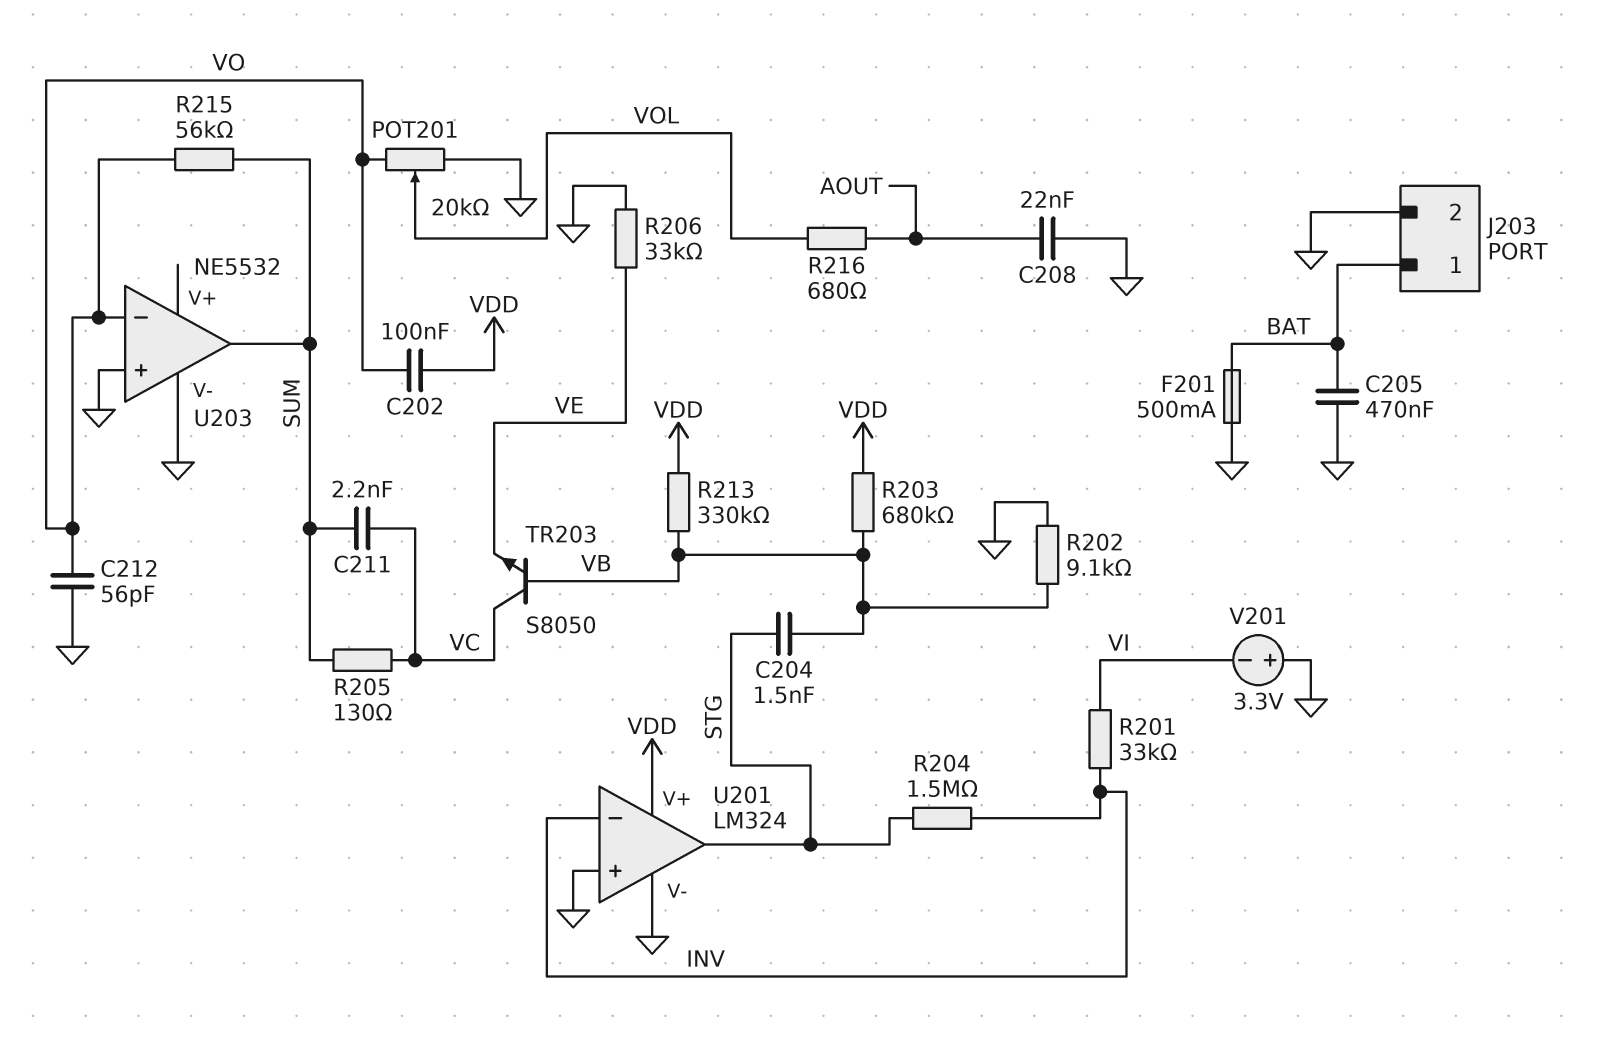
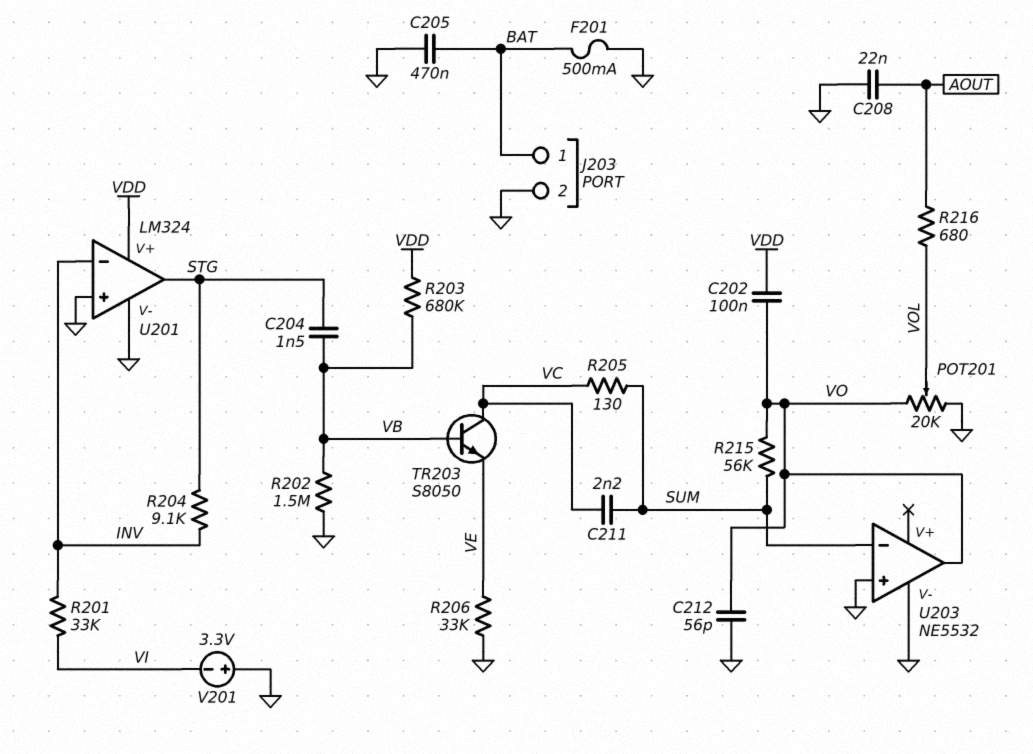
R202: 9.1k (GND, VB) -> 1.5M (GND, VB)
R204: 1.5M (INV, STG) -> 9.1k (INV, STG)
R213: 330k (VB, VDD) -> none
U203 pin in-: VO -> SUM
U203 pin out: SUM -> VO

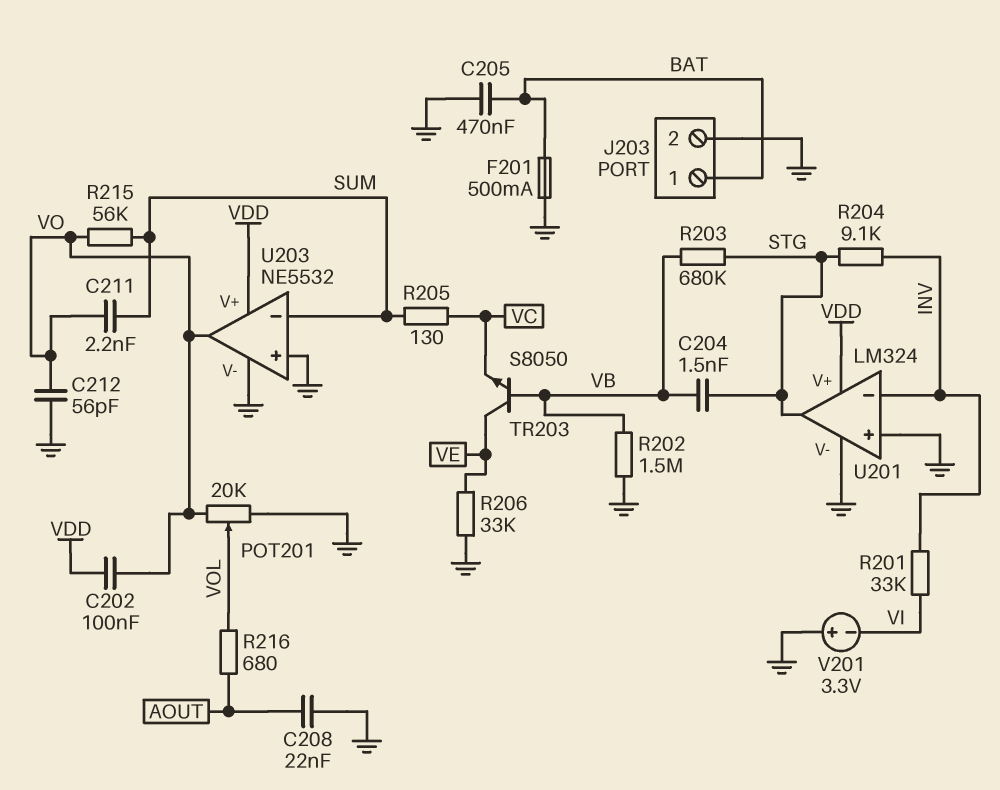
C211: 2.2nF (SUM, VC) -> 2.2nF (SUM, VO)
R203: 680k (VB, VDD) -> 680k (STG, VB)
TR203: NPN S8050 (B VB, C VC, E VE) -> NPN S8050 (B VB, C VE, E VC)
U203 pin V+: none -> VDD

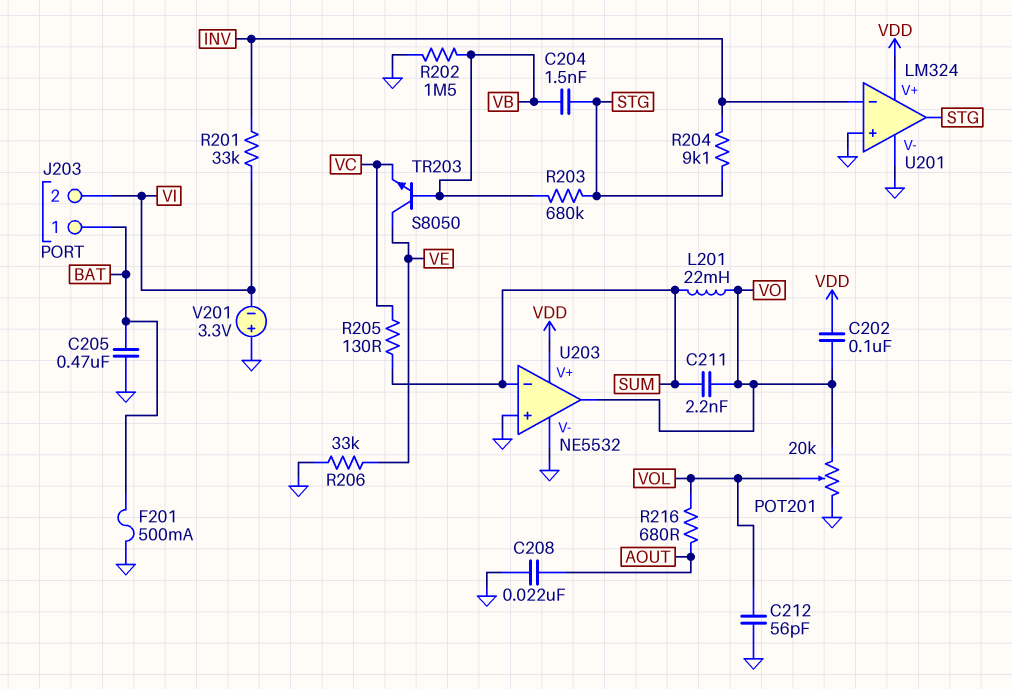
C212: 56pF (GND, VO) -> 56pF (GND, VOL)
J203 pin 2: GND -> VI
L201: none -> 22mH (SUM, VO)
R215: 56k (SUM, VO) -> none

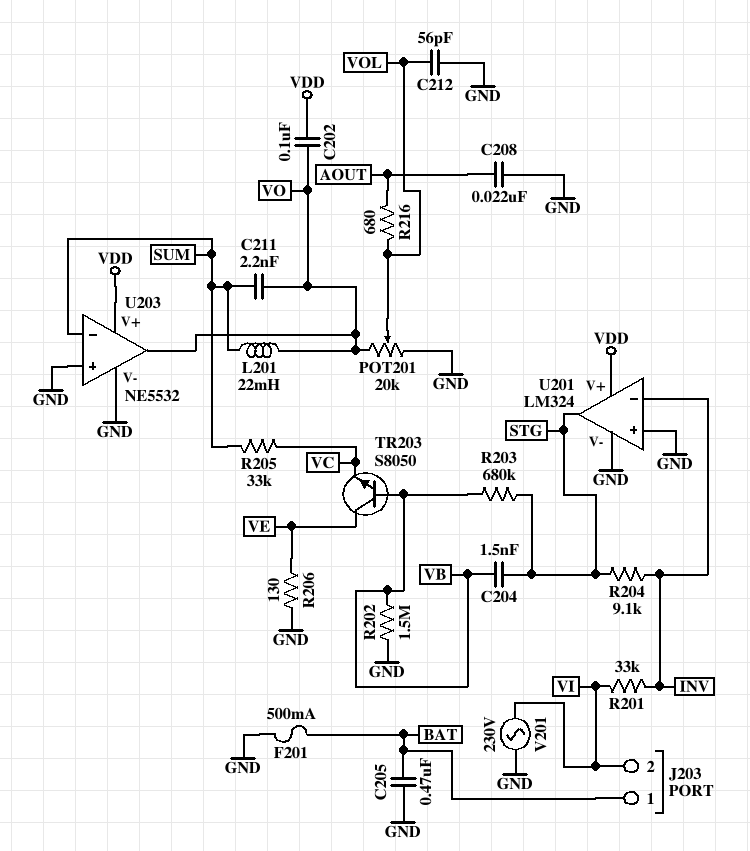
R205: 130 (SUM, VC) -> 33k (SUM, VC)
R206: 33k (GND, VE) -> 130 (GND, VE)
V201: 3.3V (plus GND, minus VI) -> AC 230V (GND, VI)

